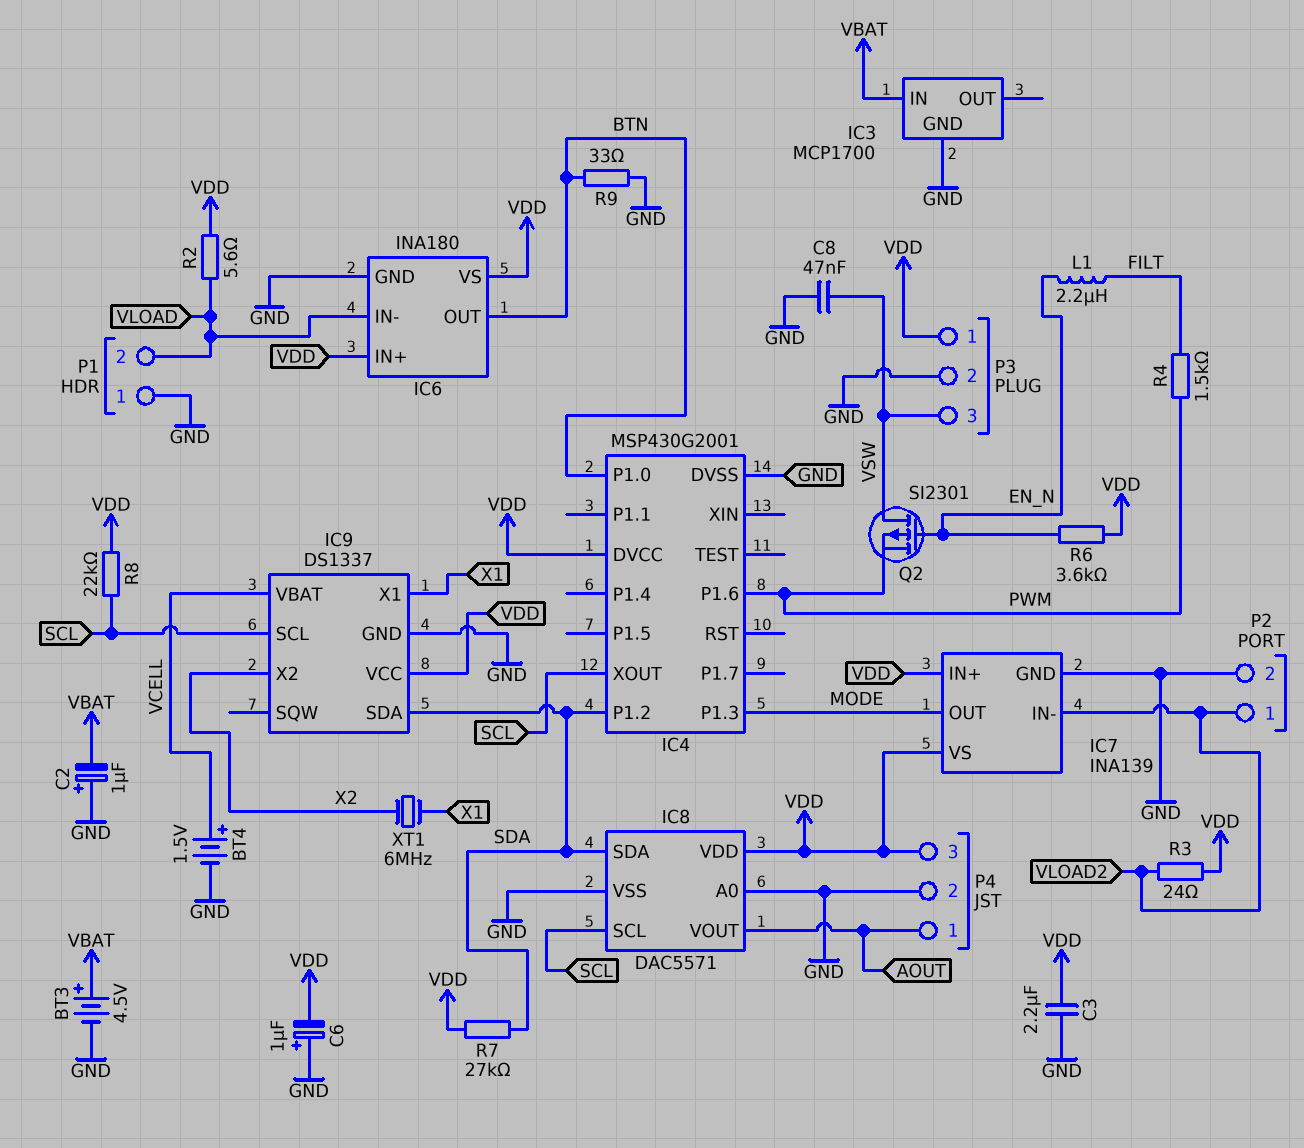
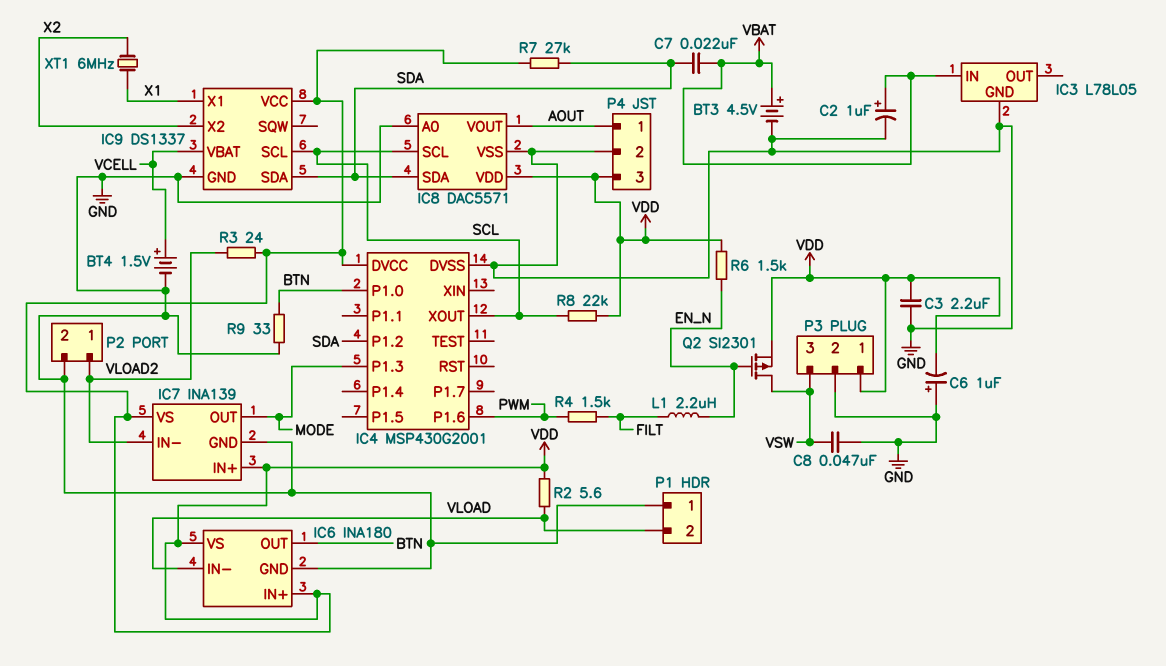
C2: 1uF (plus GND, minus VBAT) -> 1uF (plus VBAT, minus GND)
C7: none -> 22nF (SDA, VBAT)
IC3: MCP1700 -> L78L05
Q2: PMOS SI2301 (G EN_N, D VSW, S PWM) -> PMOS SI2301 (G EN_N, D VSW, S VDD)
R6: 3.6k (EN_N, VDD) -> 1.5k (EN_N, VDD)

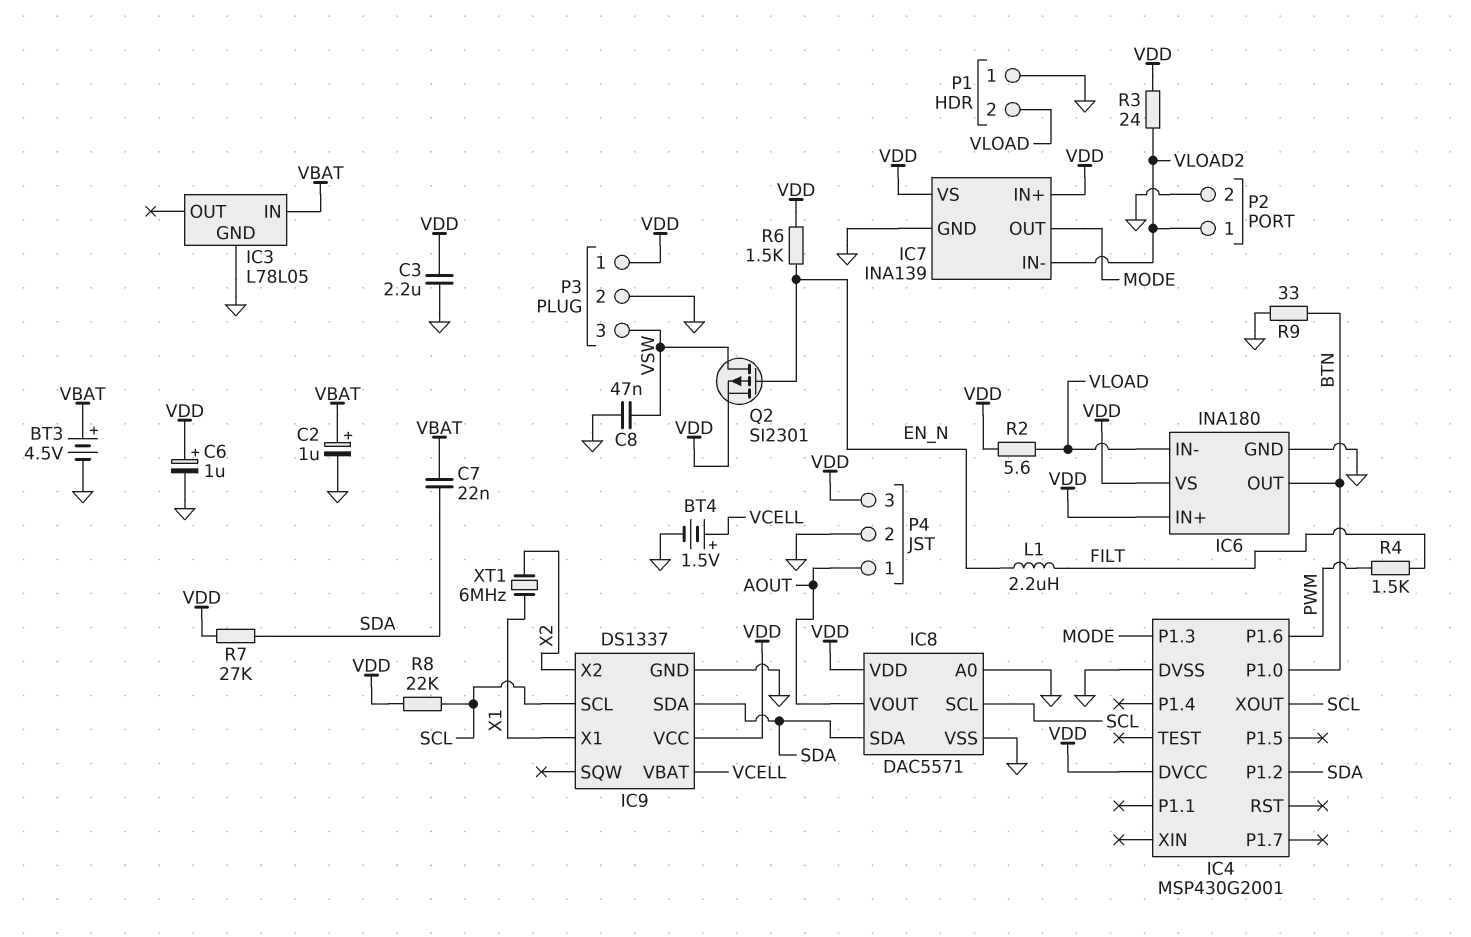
C6: 1uF (plus GND, minus VDD) -> 1uF (plus VDD, minus GND)

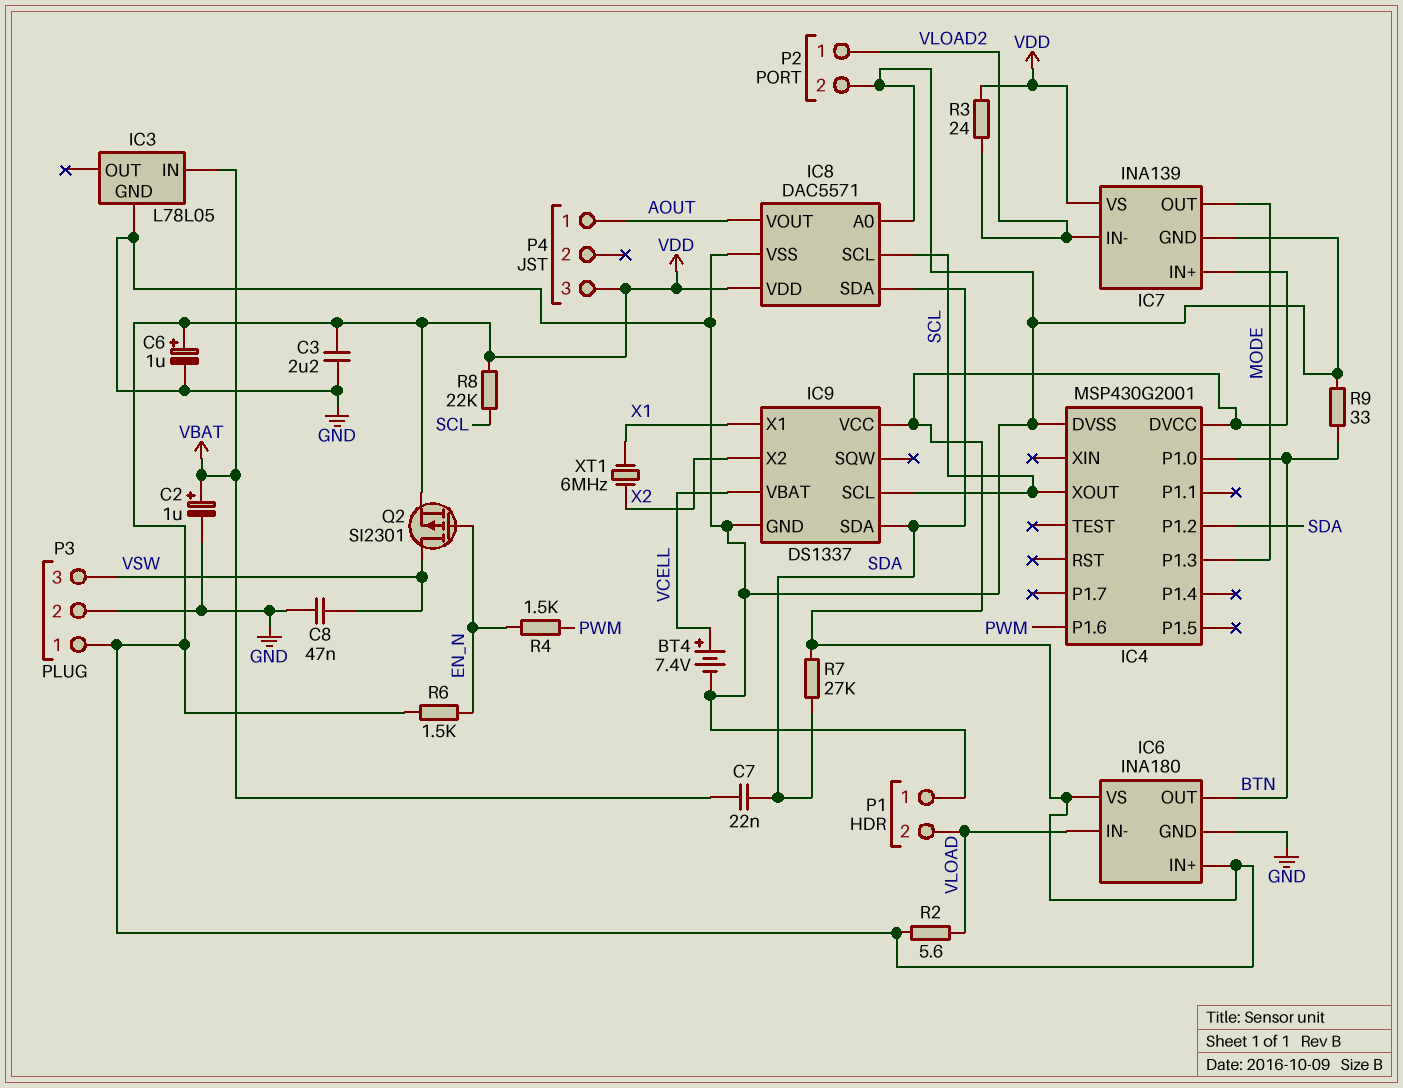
BT3: 4.5V (plus VBAT, minus GND) -> none
BT4: 1.5V (plus VCELL, minus GND) -> 7.4V (plus VCELL, minus GND)
L1: 2.2uH (EN_N, FILT) -> none
P4 pin 2: GND -> none
R4: 1.5k (FILT, PWM) -> 1.5k (EN_N, PWM)

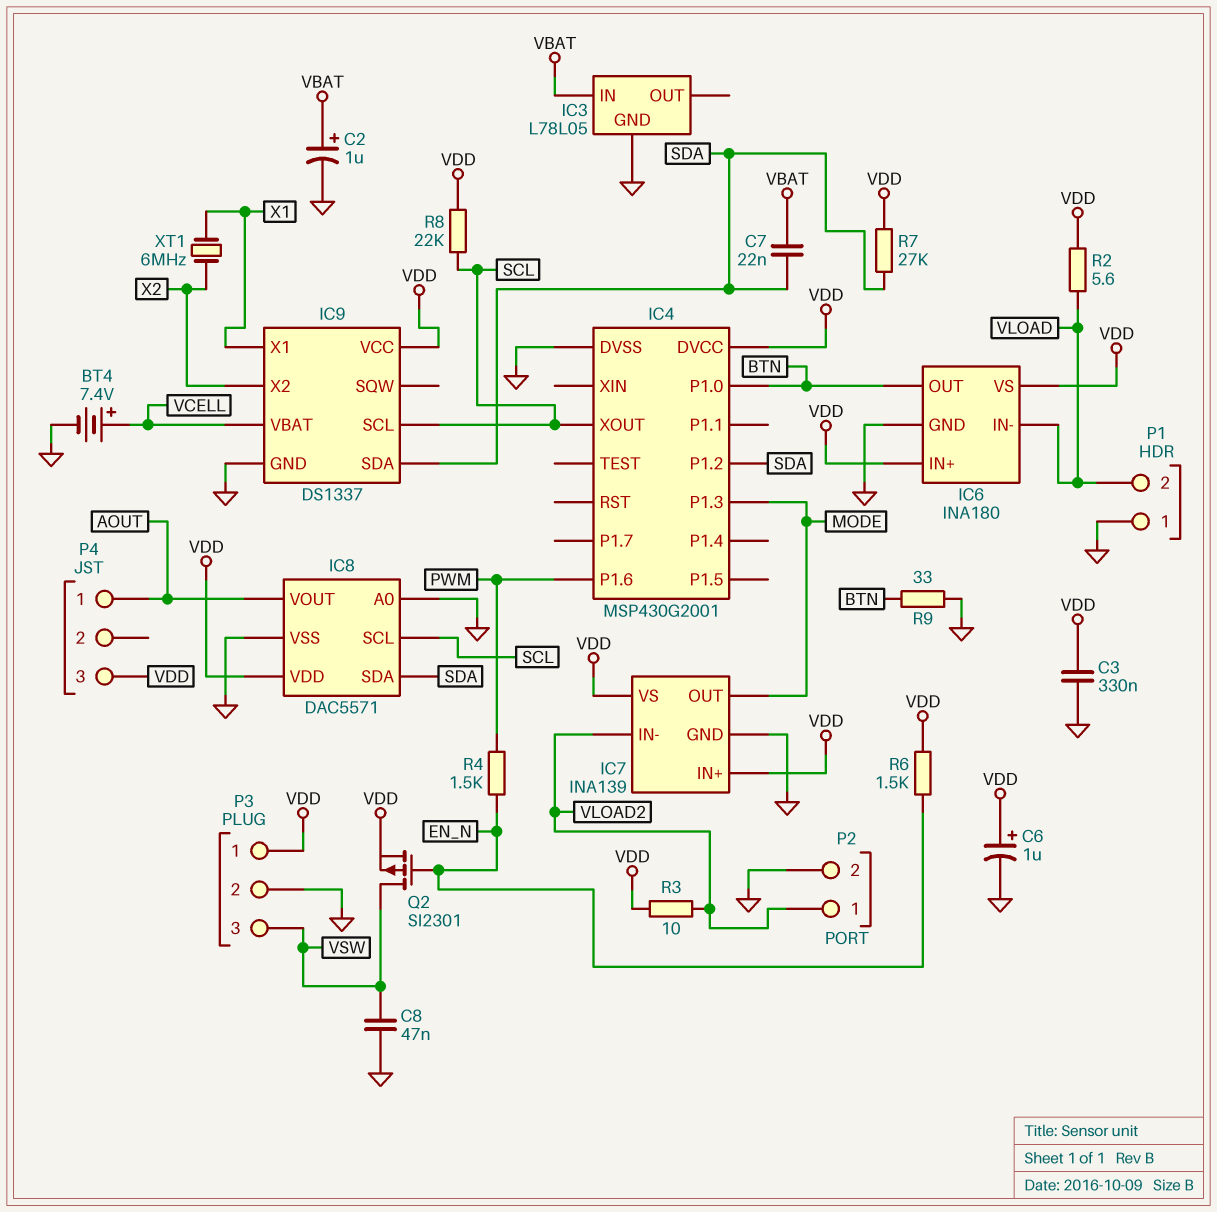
C3: 2.2uF (GND, VDD) -> 330nF (GND, VDD)
R3: 24 (VDD, VLOAD2) -> 10 (VDD, VLOAD2)

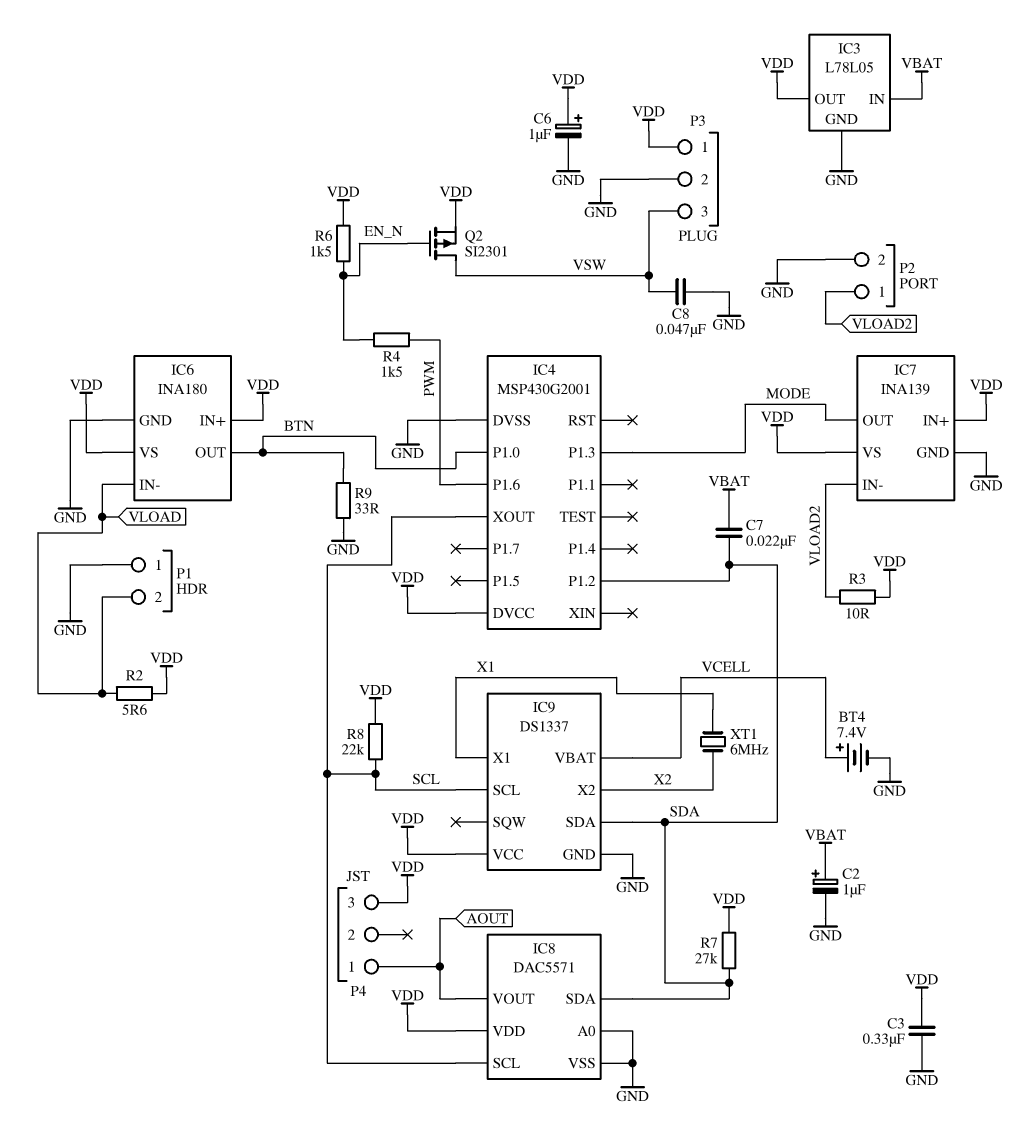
IC3 pin OUT: none -> VDD

